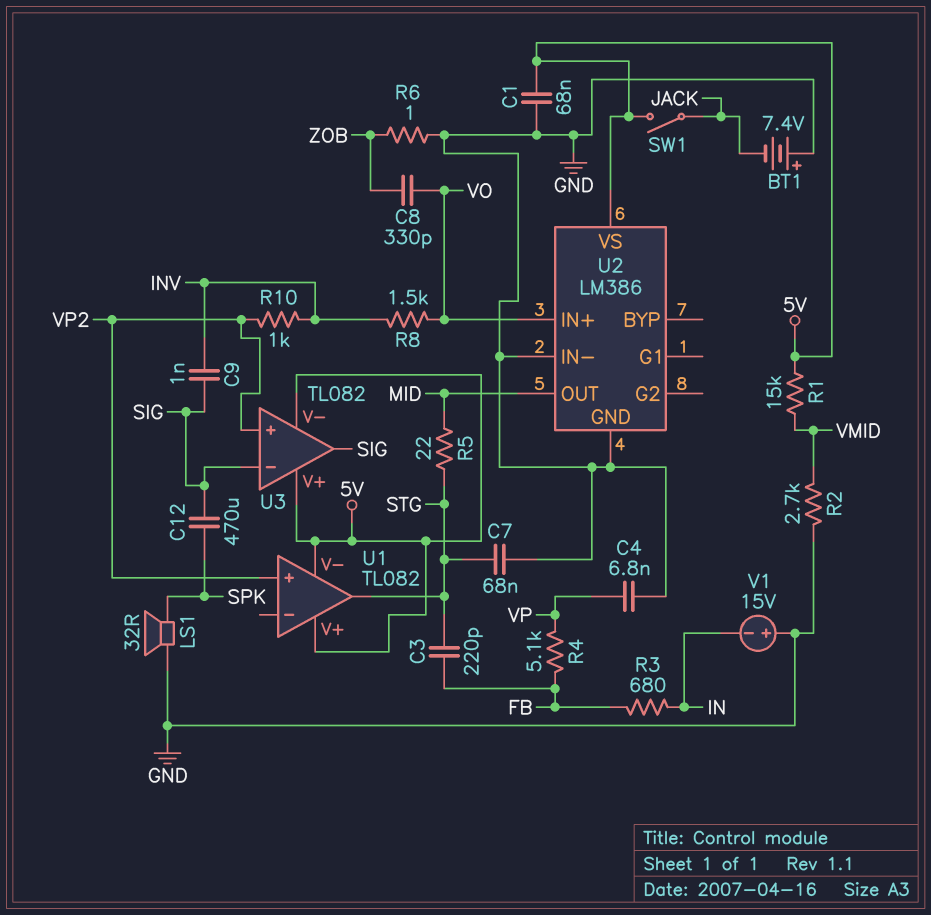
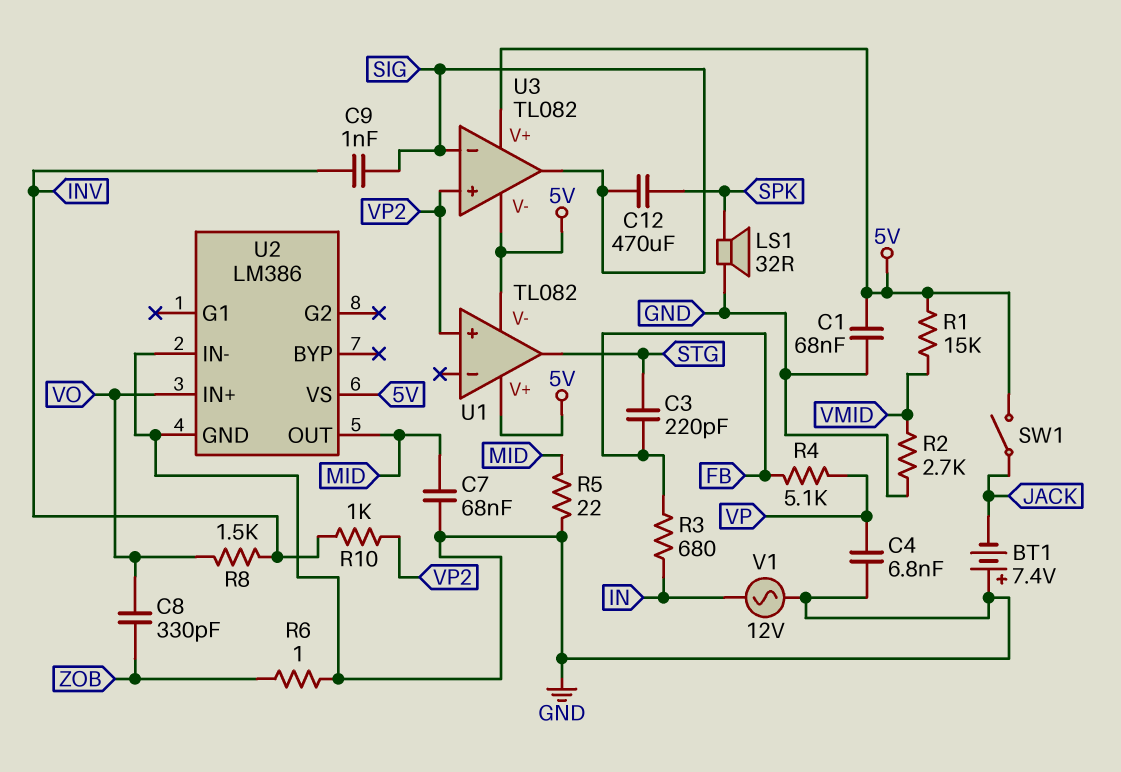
C7: 68nF (GND, STG) -> 68nF (GND, MID)
R5: 22 (MID, STG) -> 22 (GND, MID)
V1: 15V (plus GND, minus IN) -> AC 12V (GND, IN)

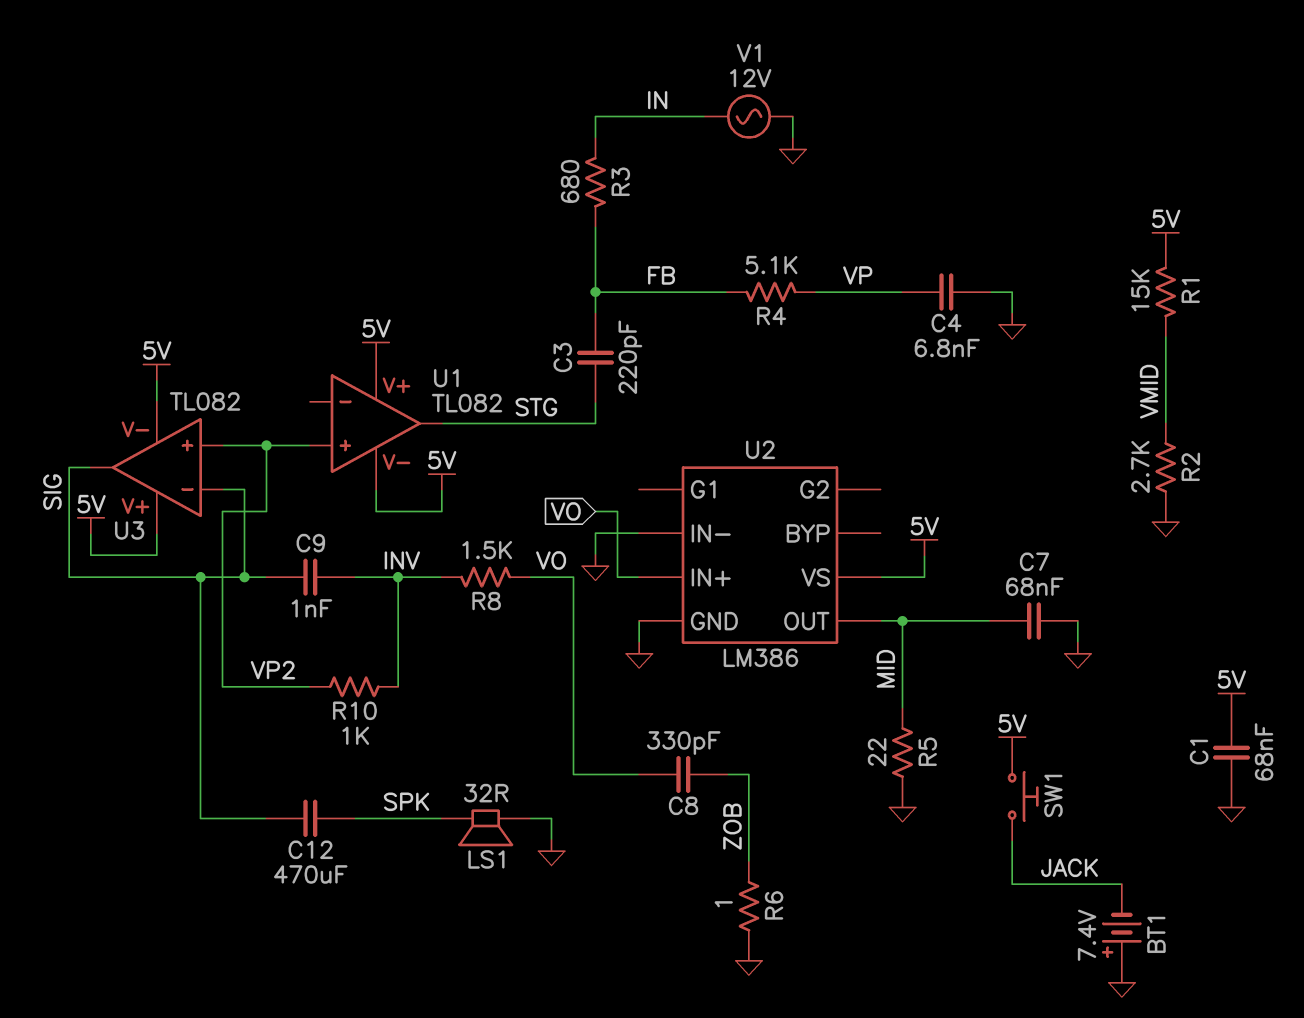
SW1: switch (5V, JACK) -> button (5V, JACK)

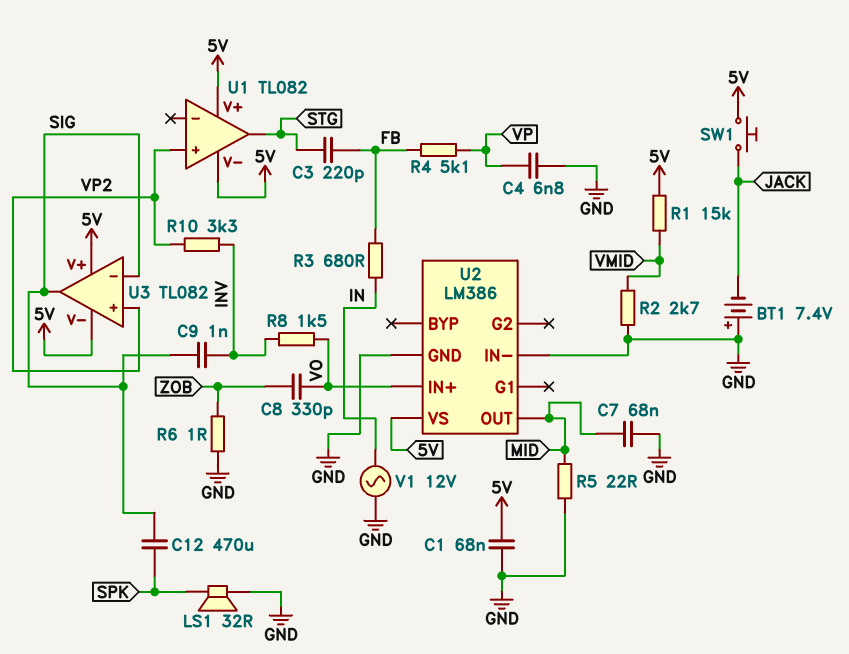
R10: 1k (INV, VP2) -> 3.3k (INV, VP2)

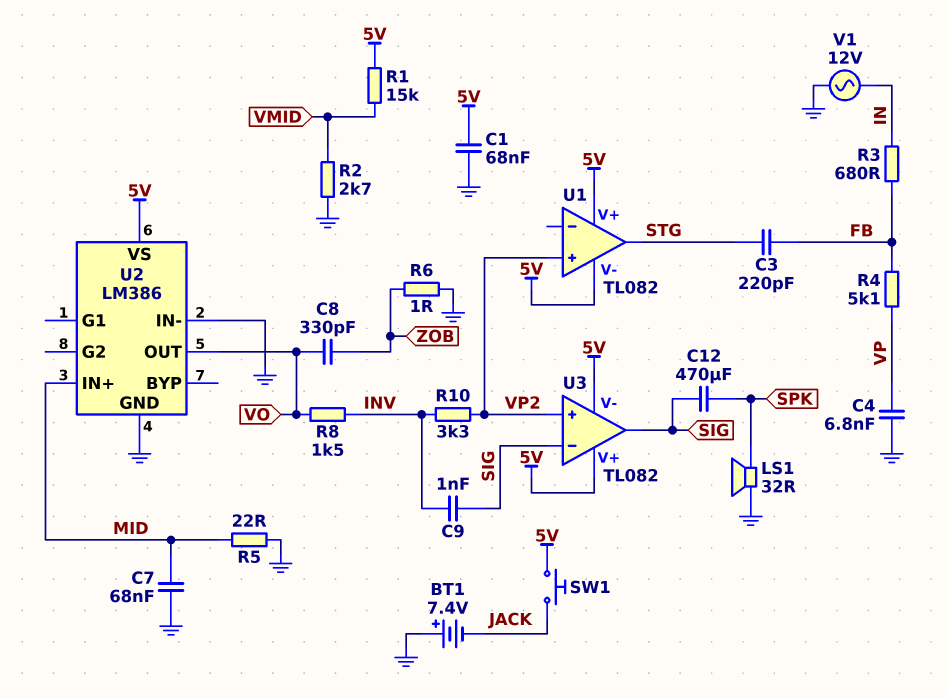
U2 pin IN+: VO -> MID
U2 pin OUT: MID -> VO

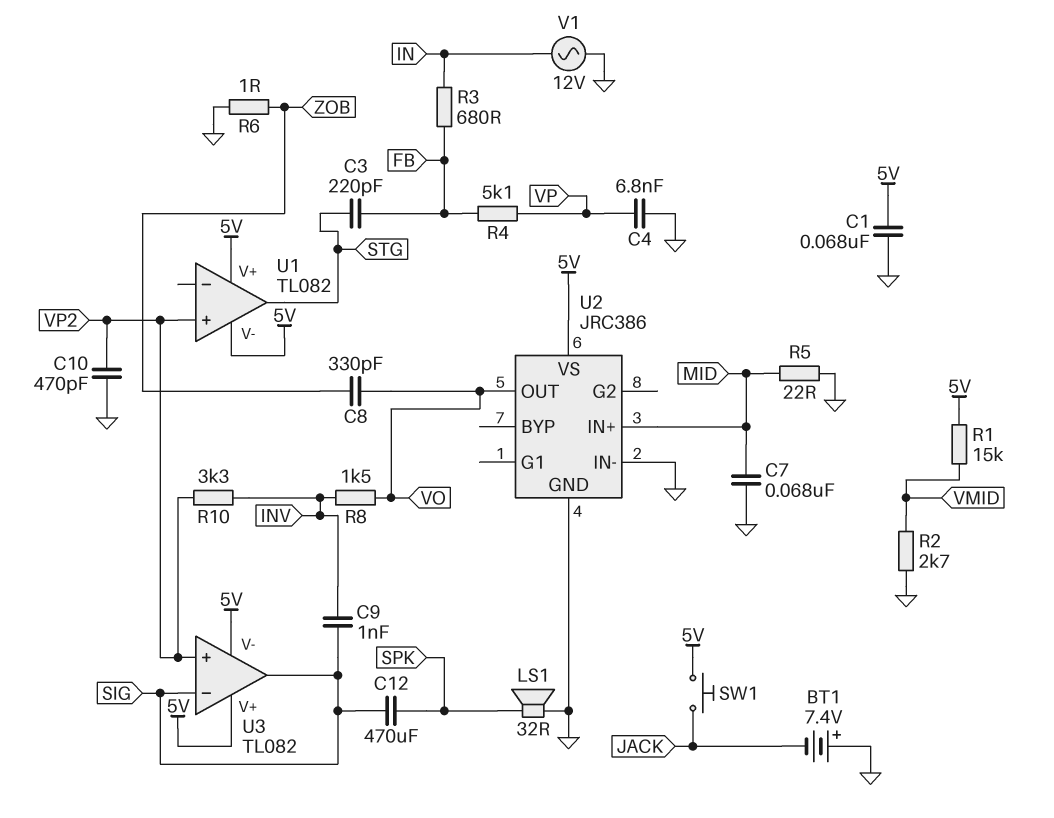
C10: none -> 470pF (GND, VP2)
U2: LM386 -> JRC386

